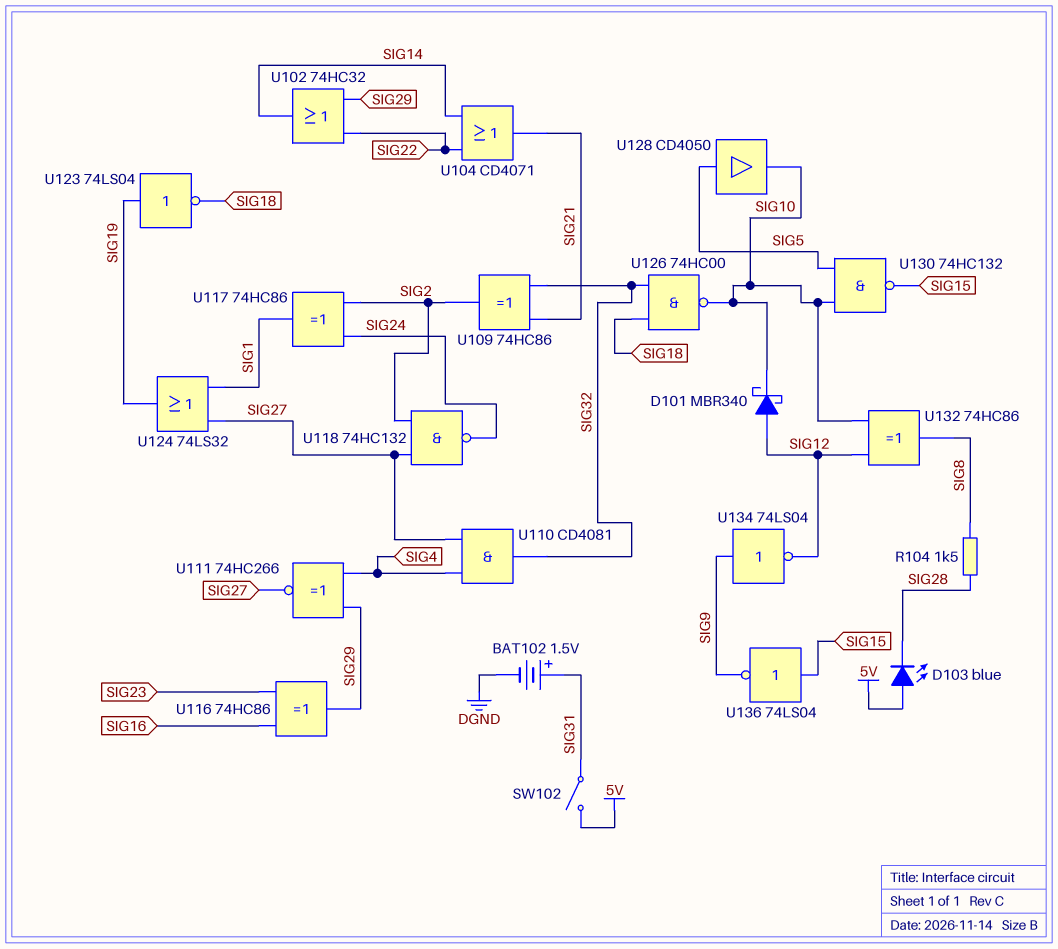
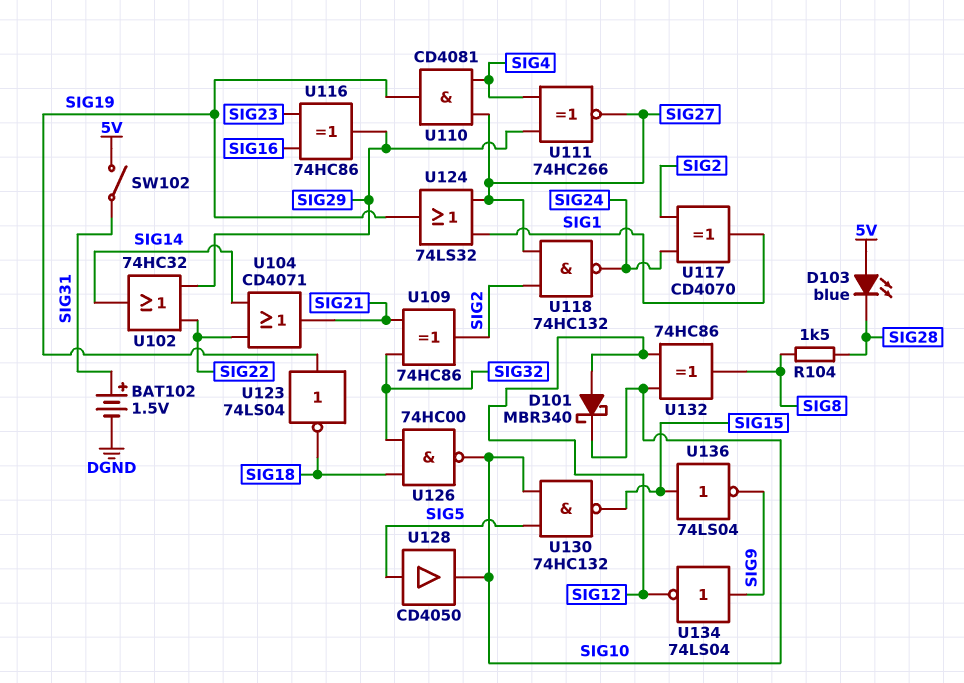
U110: AND CD4081 (in SIG4, in SIG27, out SIG32) -> AND CD4081 (in SIG4, in SIG27, out SIG19)
U117: XOR 74HC86 (in SIG2, in SIG24, out SIG1) -> XOR CD4070 (in SIG2, in SIG24, out SIG1)

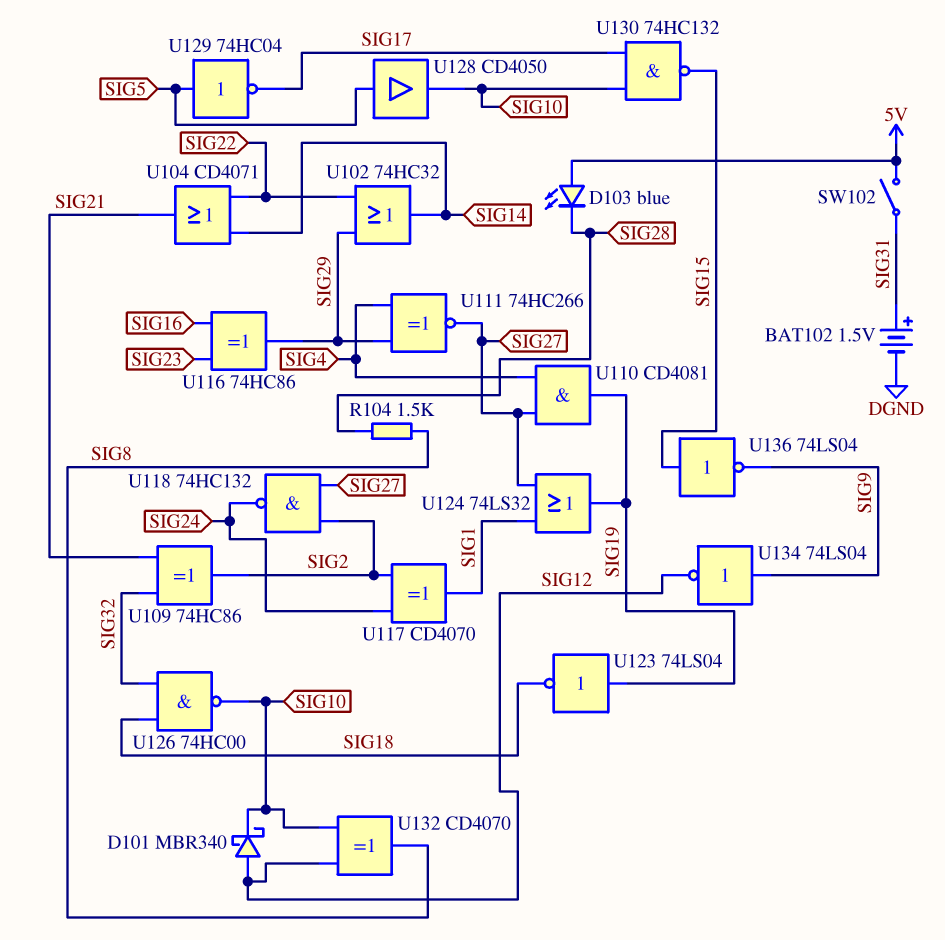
U129: none -> NOT 74HC04 (in SIG5, out SIG17)
U130: NAND 74HC132 (in SIG5, in SIG10, out SIG15) -> NAND 74HC132 (in SIG10, in SIG17, out SIG15)
U132: XOR 74HC86 (in SIG10, in SIG12, out SIG8) -> XOR CD4070 (in SIG10, in SIG12, out SIG8)

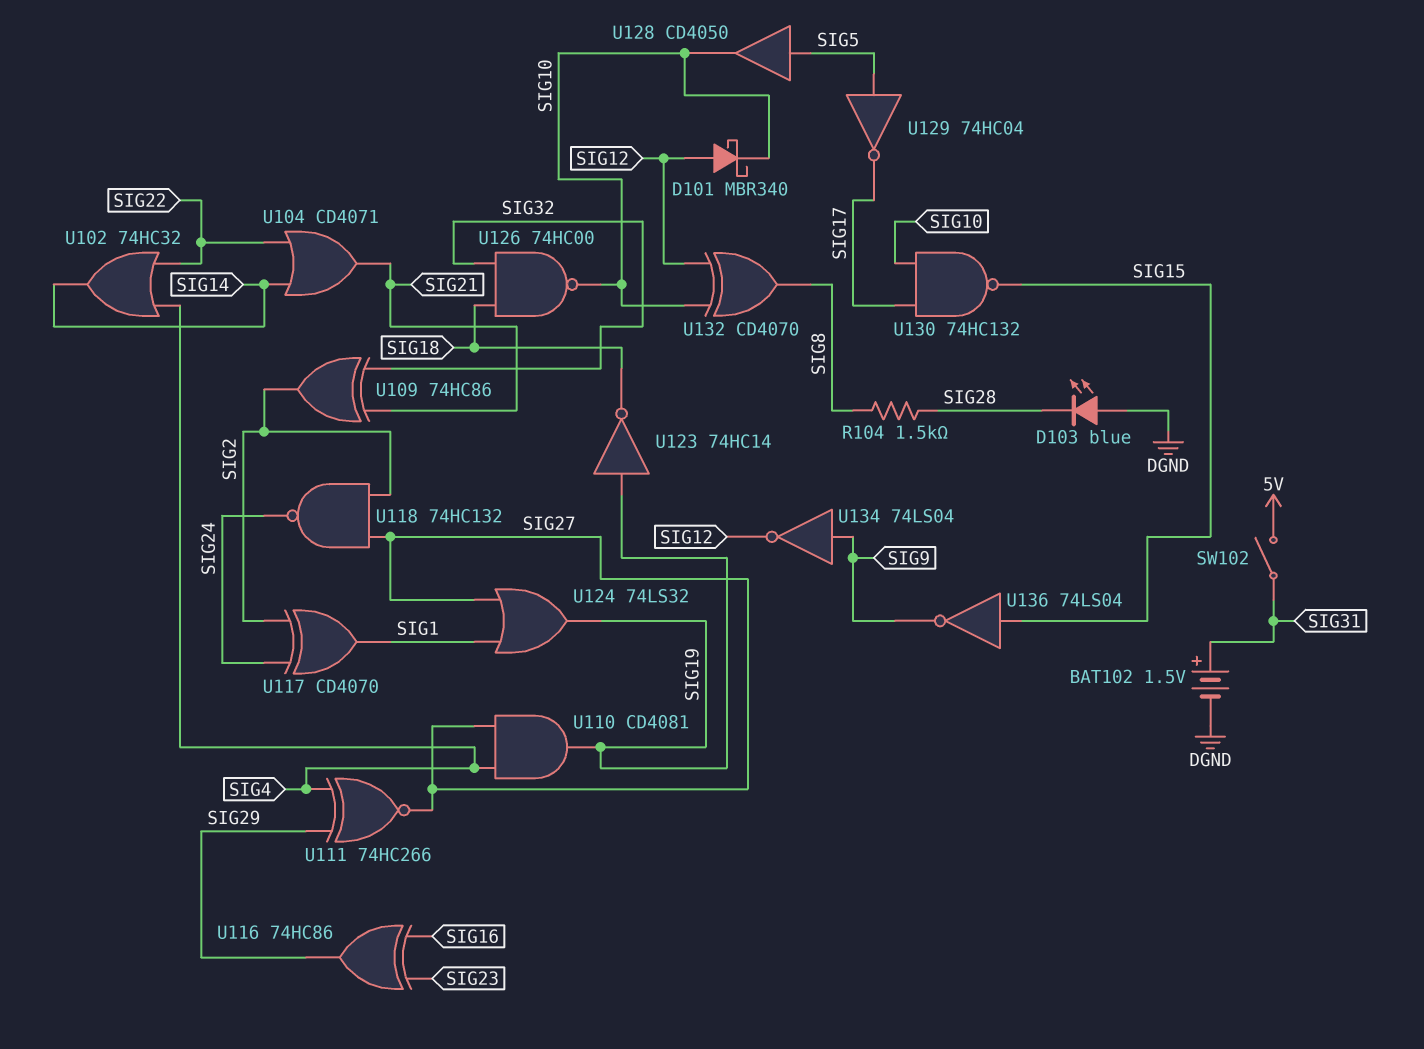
D103: LED blue (A 5V, K SIG28) -> LED blue (A DGND, K SIG28)
U102: OR 74HC32 (in SIG22, in SIG29, out SIG14) -> OR 74HC32 (in SIG4, in SIG22, out SIG14)
U123: NOT 74LS04 (in SIG19, out SIG18) -> NOT 74HC14 (in SIG19, out SIG18)

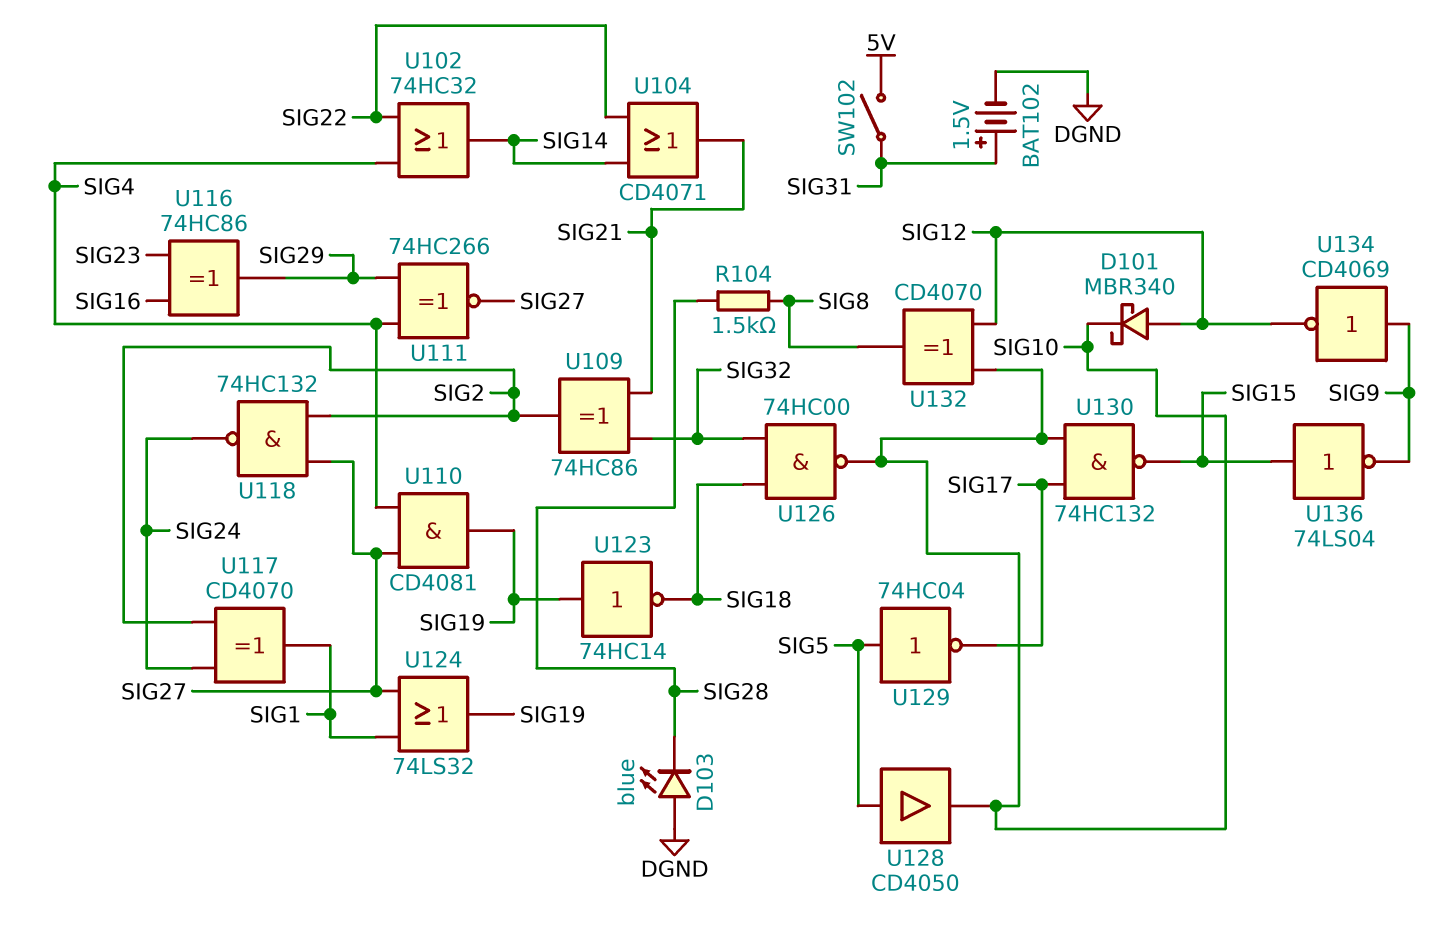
U134: NOT 74LS04 (in SIG9, out SIG12) -> NOT CD4069 (in SIG9, out SIG12)

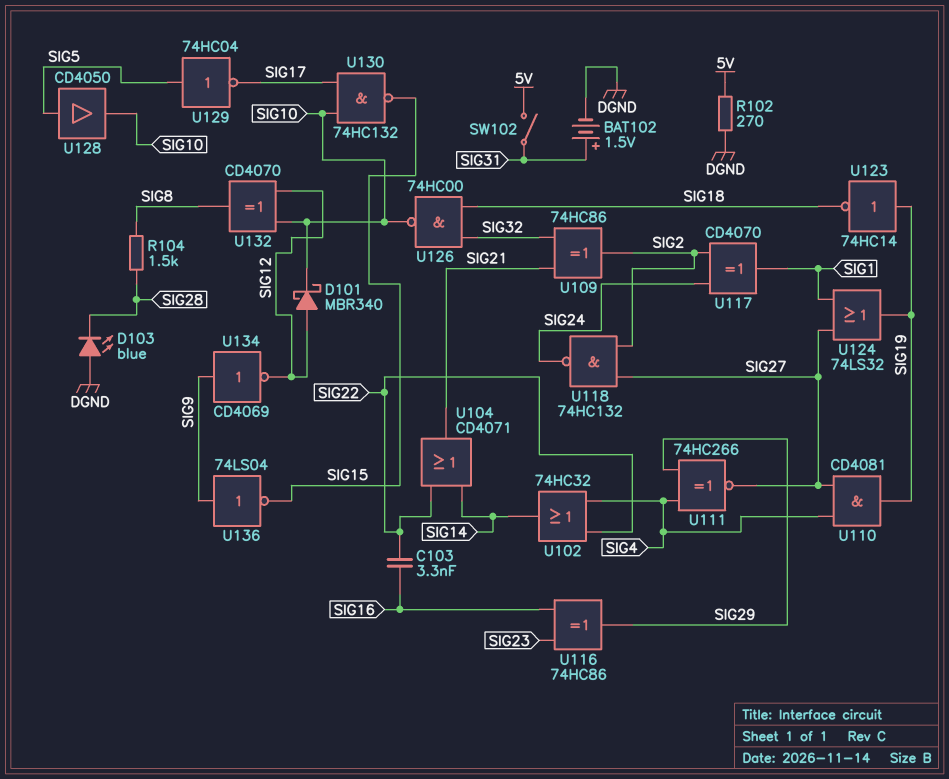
C103: none -> 3.3nF (SIG16, SIG22)
R102: none -> 270 (5V, DGND)
U136: NOT 74LS04 (in SIG15, out SIG9) -> NOT 74LS04 (in SIG9, out SIG15)

